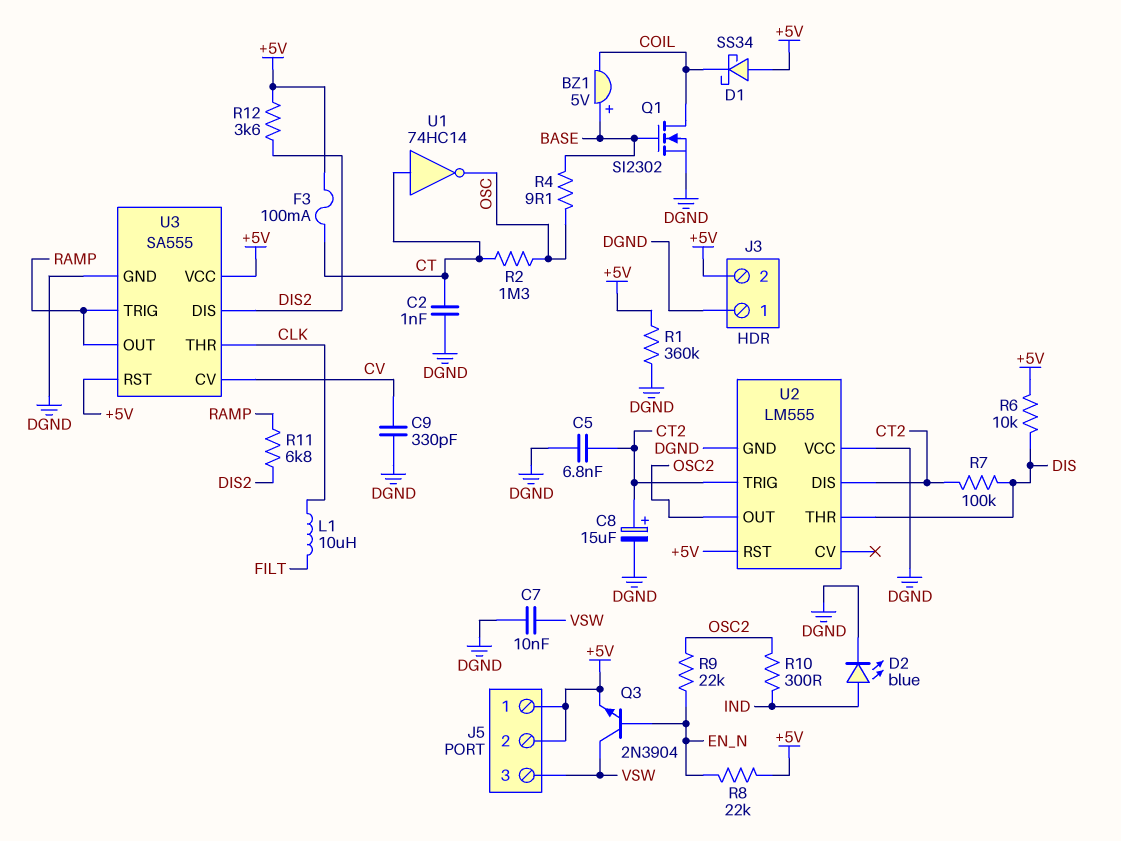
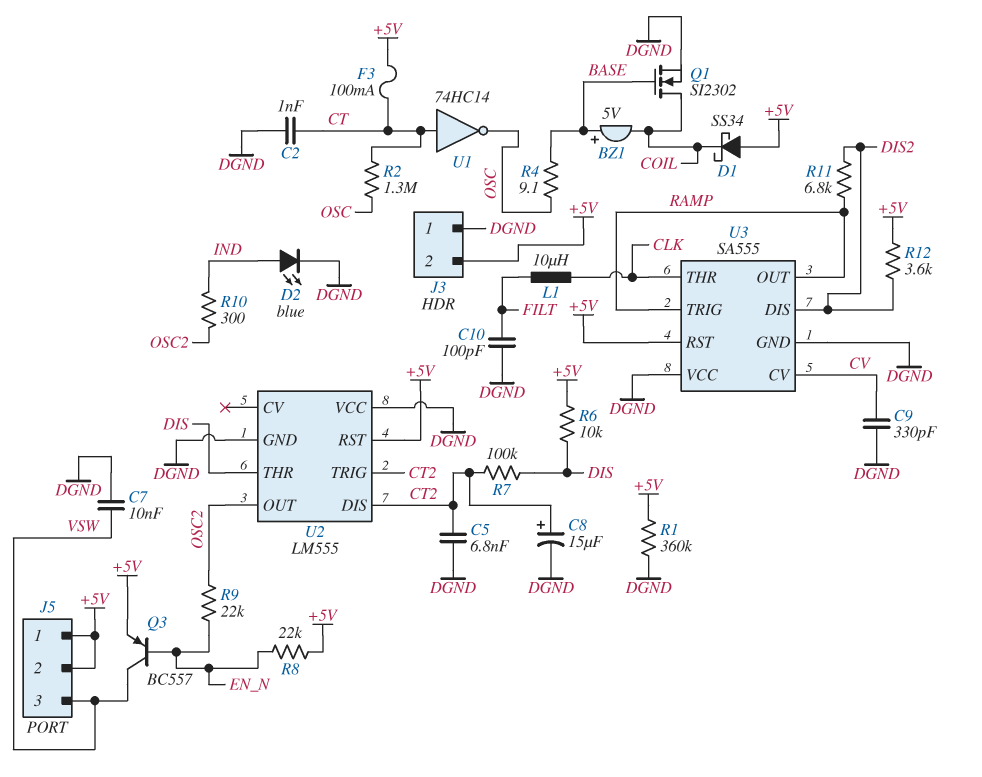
C10: none -> 100pF (DGND, FILT)
Q3: NPN 2N3904 (B EN_N, C VSW, E +5V) -> PNP BC557 (B EN_N, C VSW, E +5V)
U3 pin VCC: +5V -> DGND

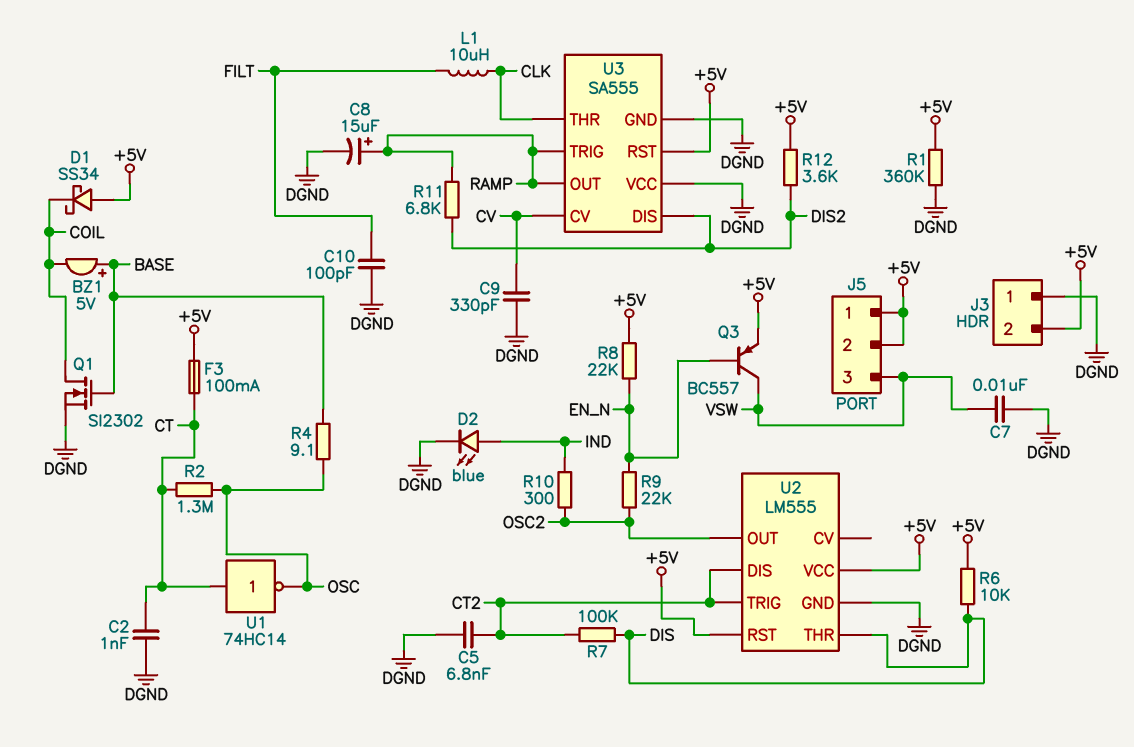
C8: 15uF (plus CT2, minus DGND) -> 15uF (plus RAMP, minus DGND)
U2 pin VCC: DGND -> +5V

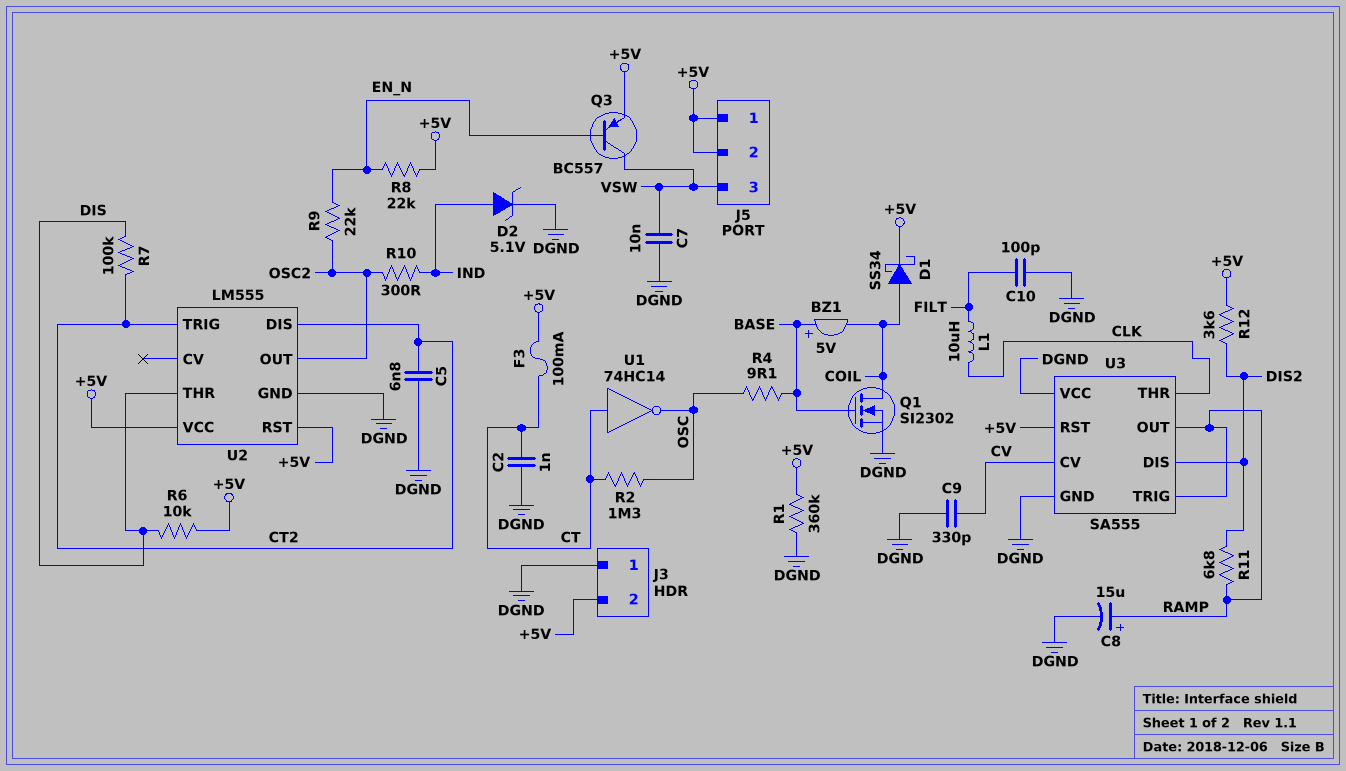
D1: schottky SS34 (A +5V, K COIL) -> schottky SS34 (A COIL, K +5V)
D2: LED blue (A IND, K DGND) -> zener 5.1V (A IND, K DGND)

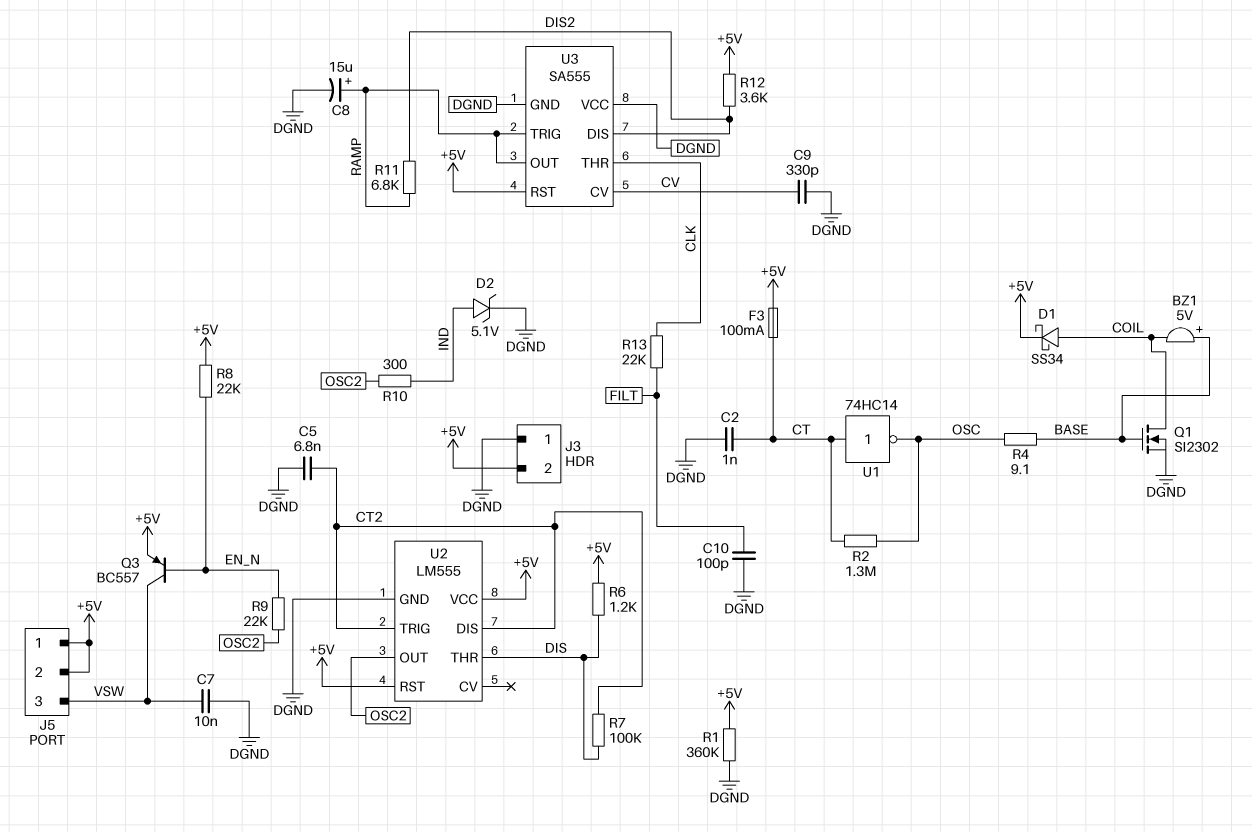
L1: 10uH (CLK, FILT) -> none
R6: 10k (+5V, DIS) -> 1.2k (+5V, DIS)
R13: none -> 22k (CLK, FILT)

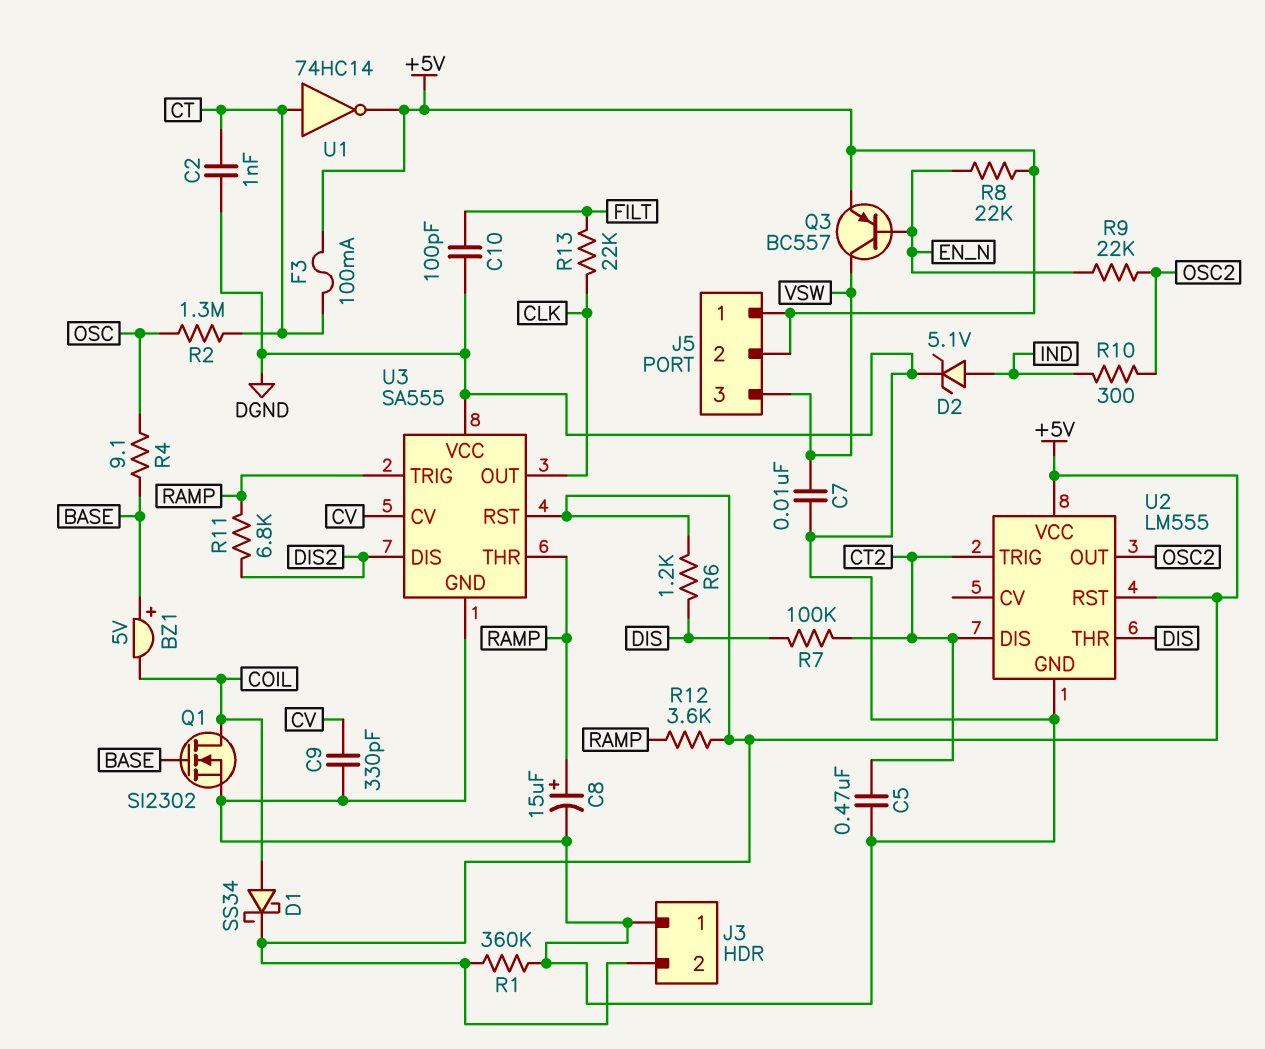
C5: 6.8nF (CT2, DGND) -> 470nF (CT2, DGND)
R12: 3.6k (+5V, DIS2) -> 3.6k (+5V, RAMP)
U1: NOT 74HC14 (in CT, out OSC) -> NOT 74HC14 (in CT, out +5V)
U3 pin OUT: RAMP -> CLK
U3 pin THR: CLK -> RAMP

